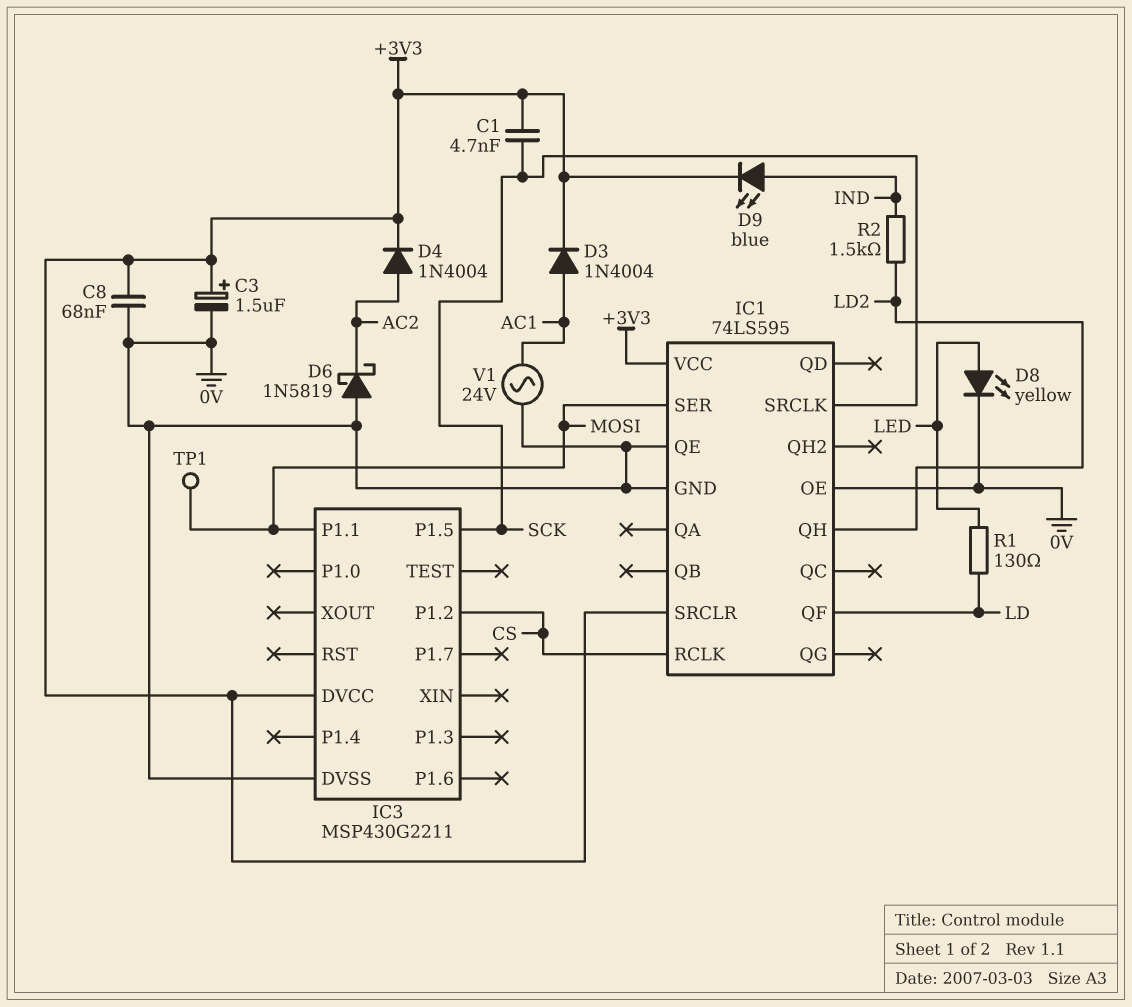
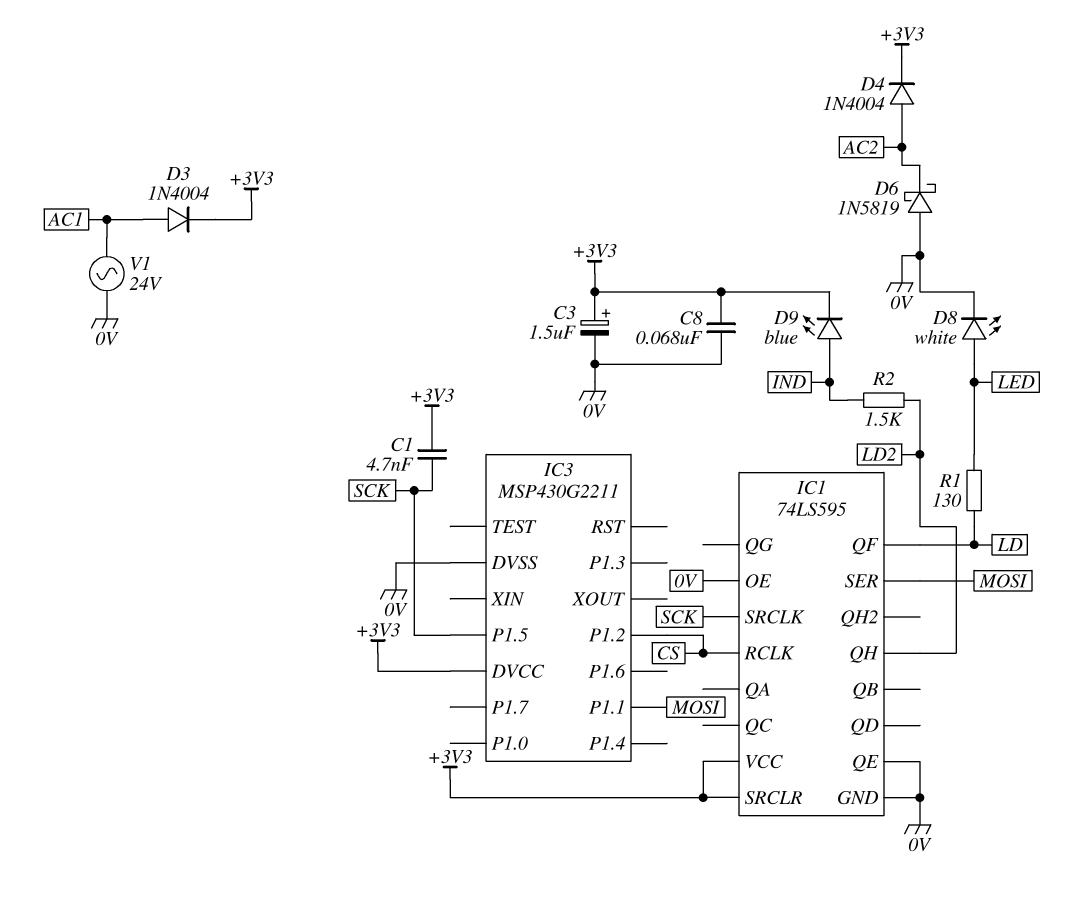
D8: LED yellow (A LED, K 0V) -> LED white (A LED, K 0V)
TP1: test point (MOSI) -> none

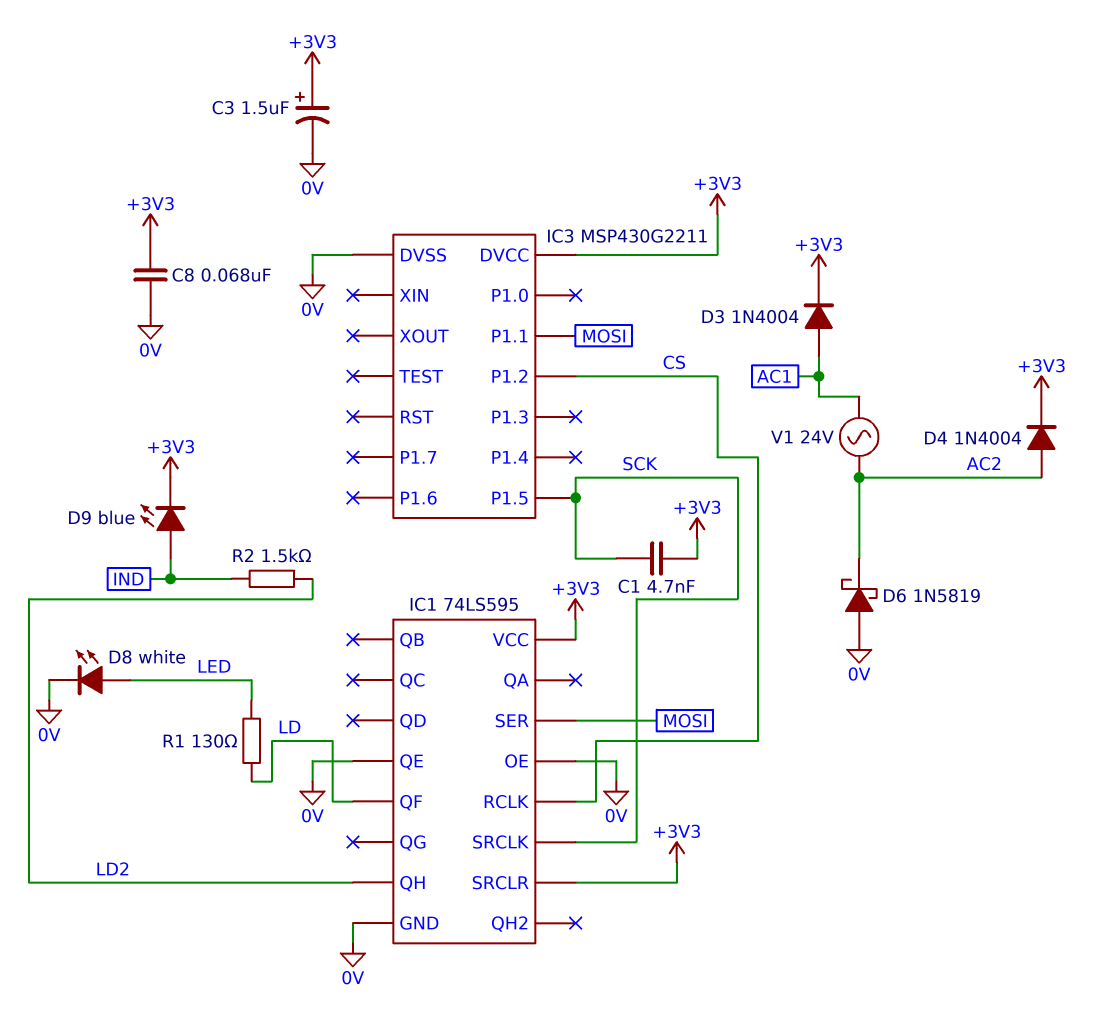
V1: AC 24V (0V, AC1) -> AC 24V (AC1, AC2)

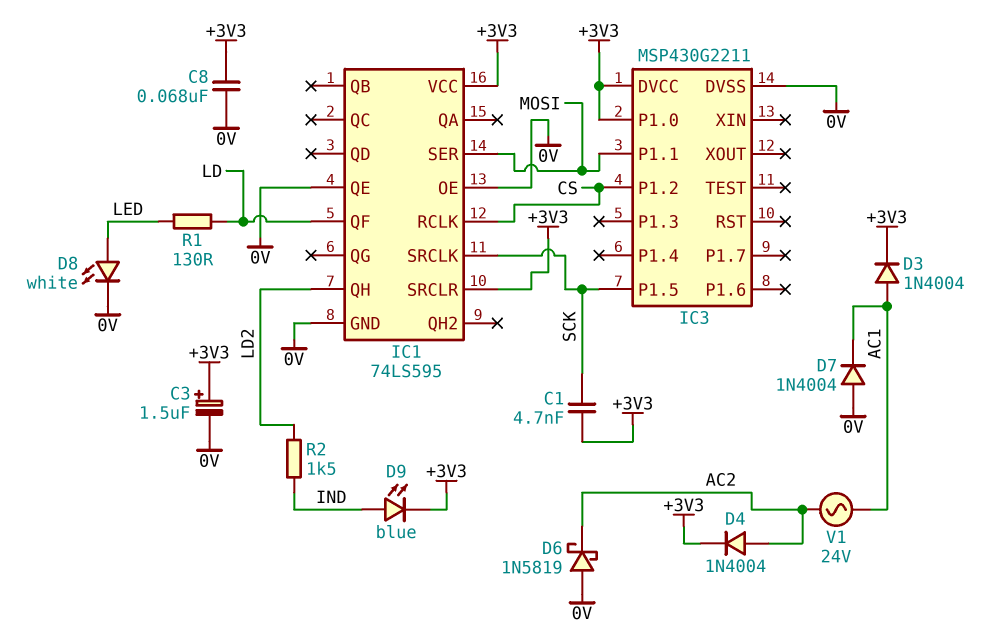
D7: none -> diode 1N4004 (A 0V, K AC1)
IC3 pin P1.0: none -> +3V3

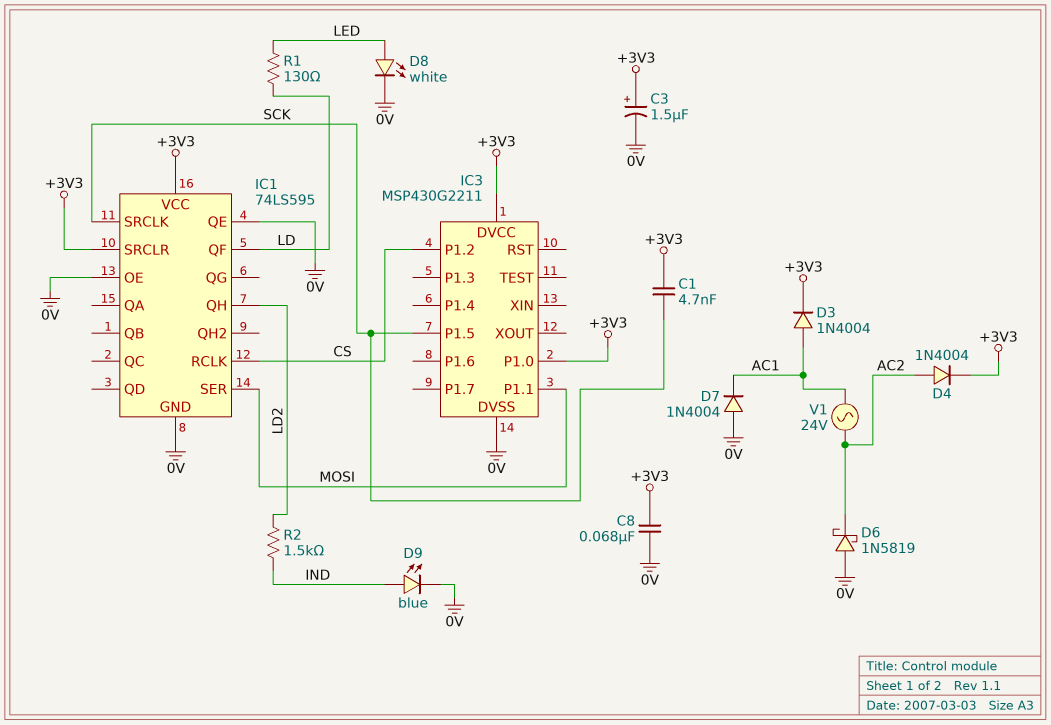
D9: LED blue (A IND, K +3V3) -> LED blue (A IND, K 0V)

